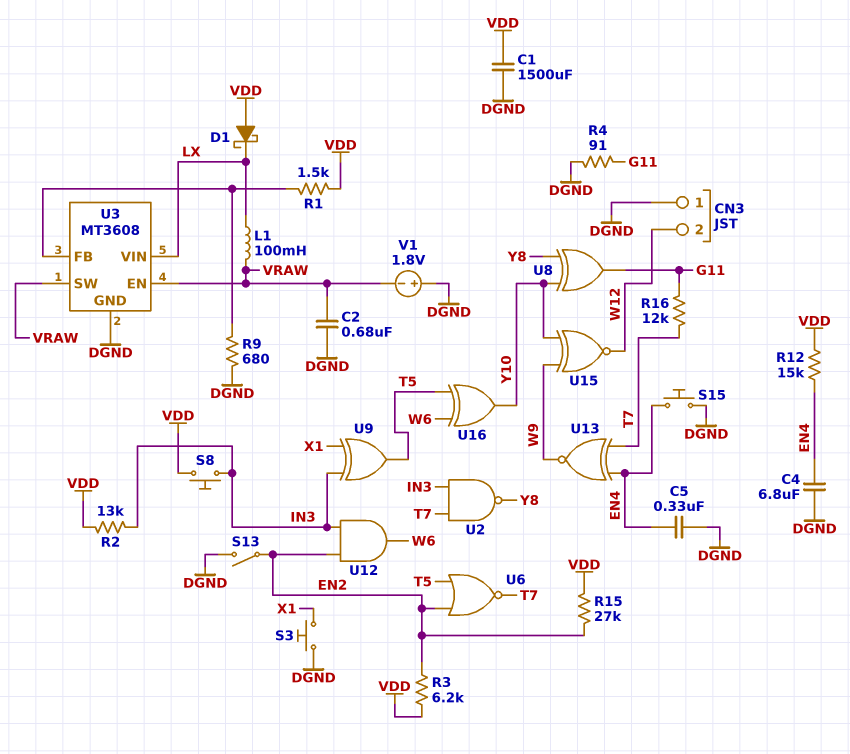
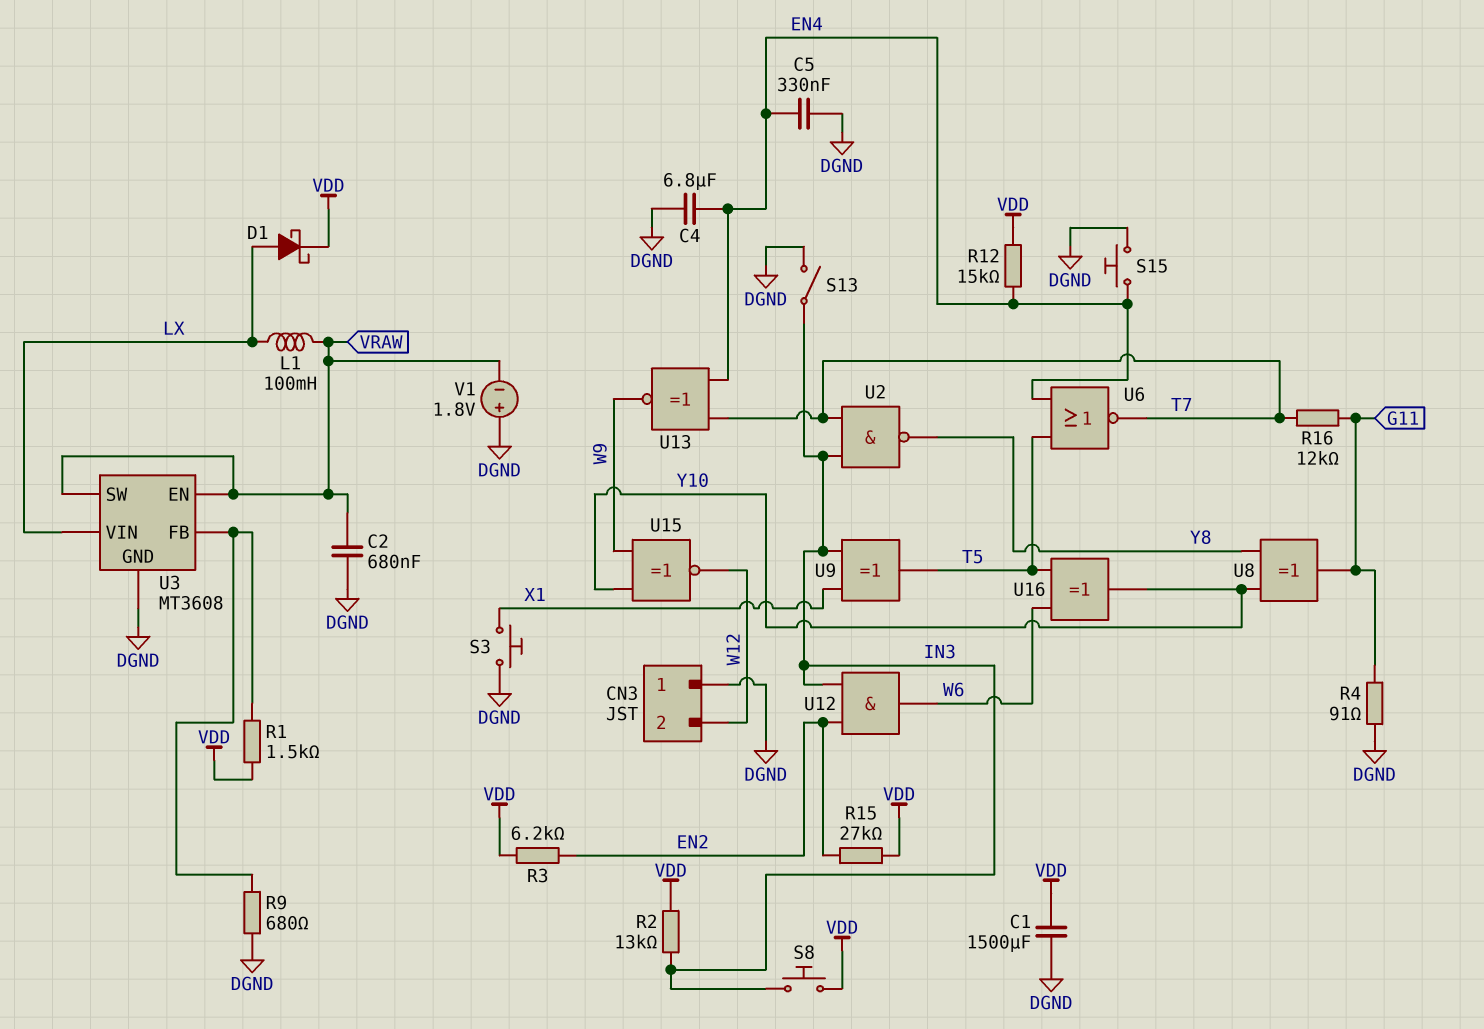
D1: schottky (A VDD, K LX) -> schottky (A LX, K VDD)
S13: switch (DGND, EN2) -> switch (DGND, IN3)
U6: NOR (in EN2, in T5, out T7) -> NOR (in EN4, in T5, out T7)

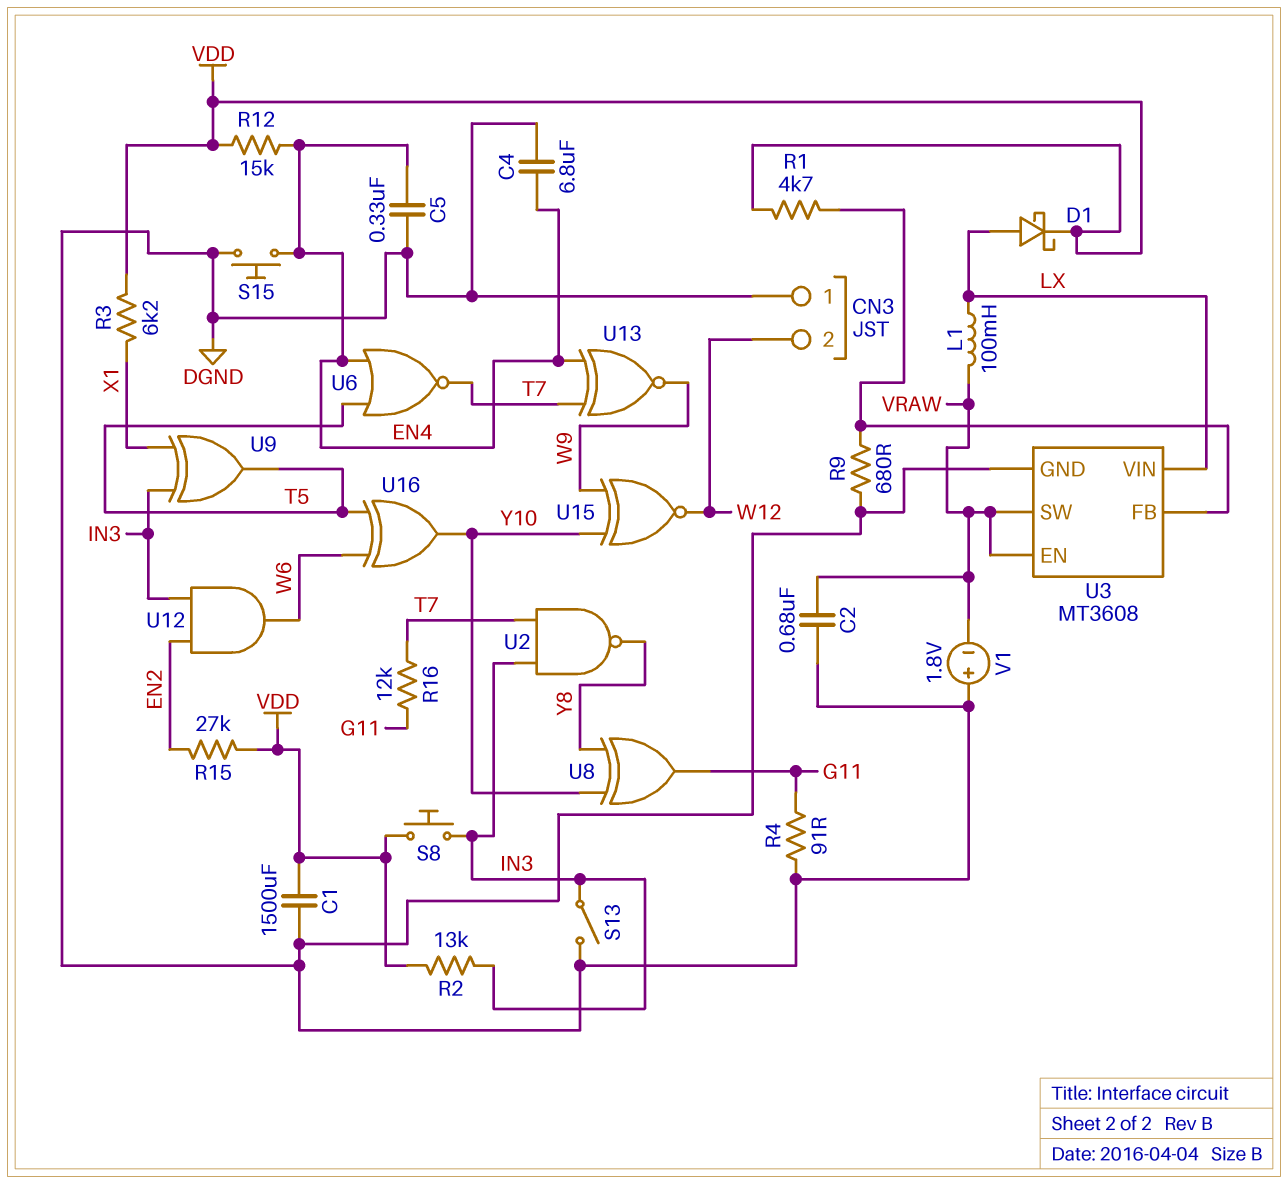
R1: 1.5k (U3/FB, VDD) -> 4.7k (U3/FB, VDD)
R3: 6.2k (EN2, VDD) -> 6.2k (VDD, X1)
S3: button (DGND, X1) -> none

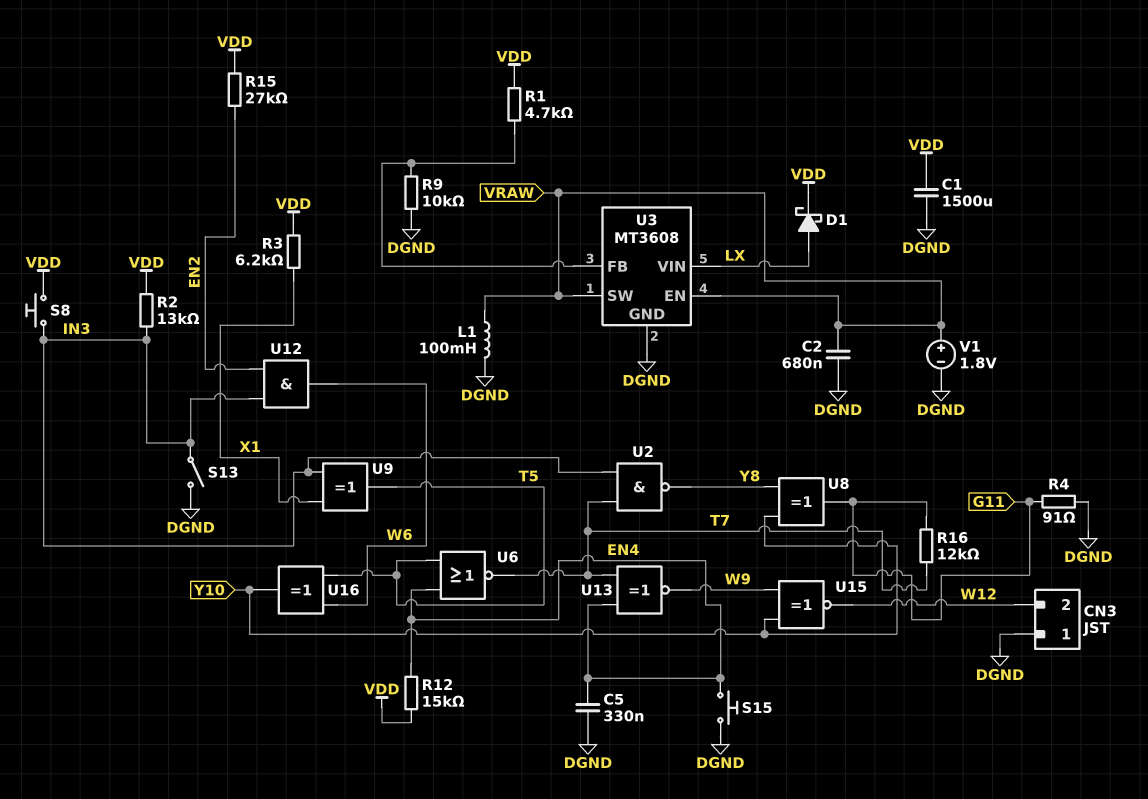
C4: 6.8uF (DGND, EN4) -> none
L1: 100mH (LX, VRAW) -> 100mH (DGND, VRAW)
R9: 680 (DGND, U3/FB) -> 10k (DGND, U3/FB)
V1: 1.8V (plus DGND, minus VRAW) -> 1.8V (plus VRAW, minus DGND)

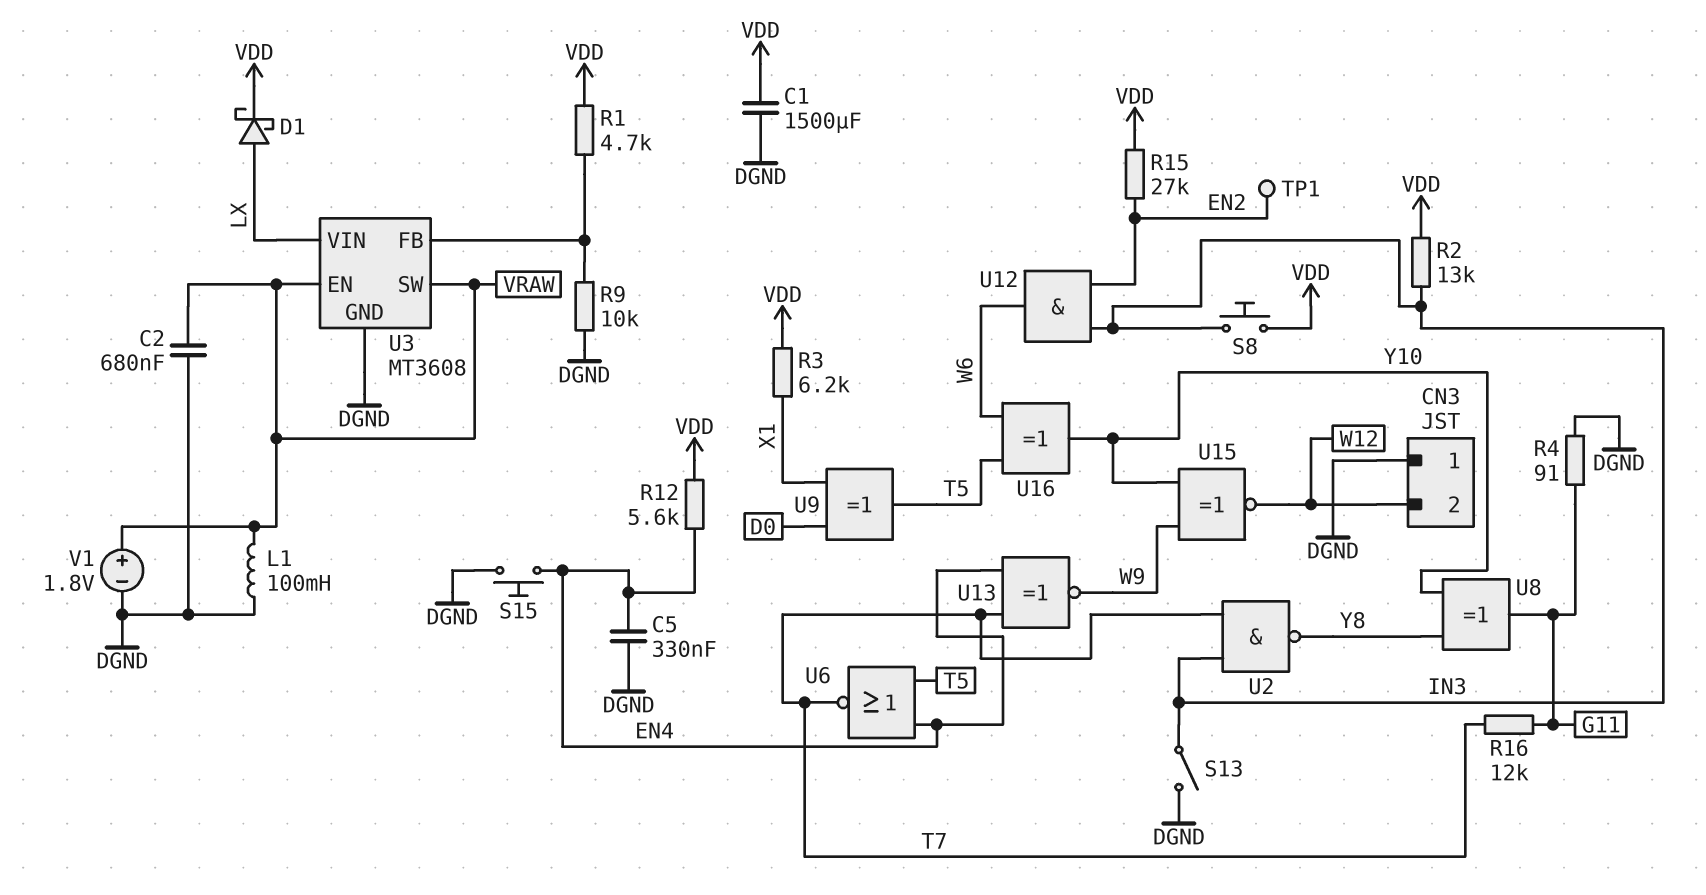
R12: 15k (EN4, VDD) -> 5.6k (EN4, VDD)
TP1: none -> test point (EN2)
U9: XOR (in IN3, in X1, out T5) -> XOR (in D0, in X1, out T5)

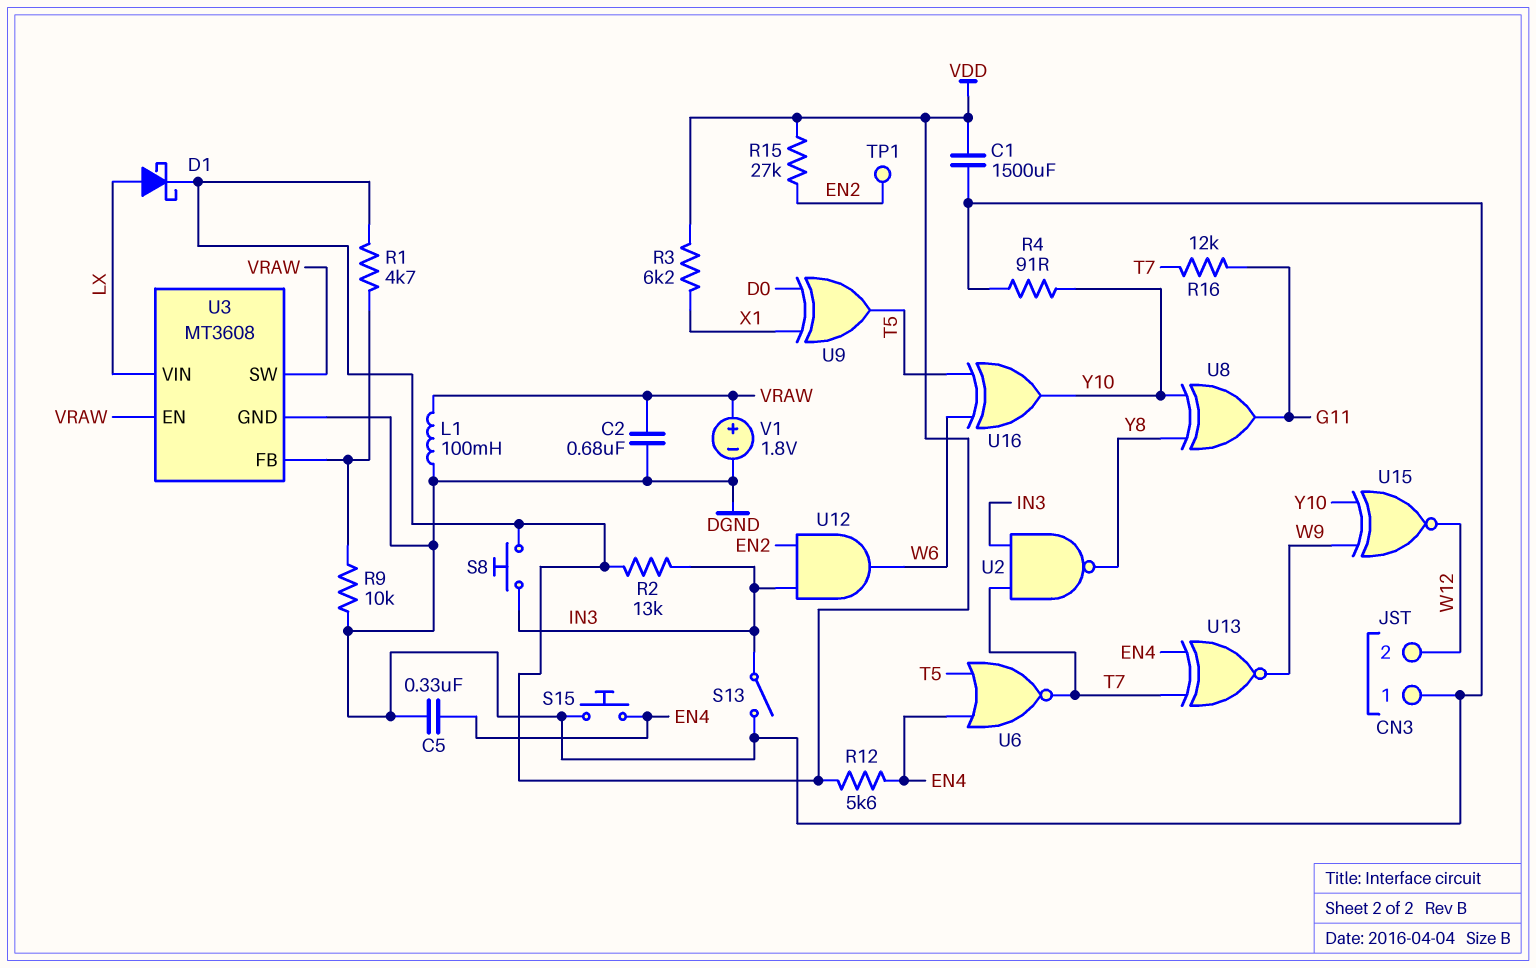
R4: 91 (DGND, G11) -> 91 (DGND, Y10)

